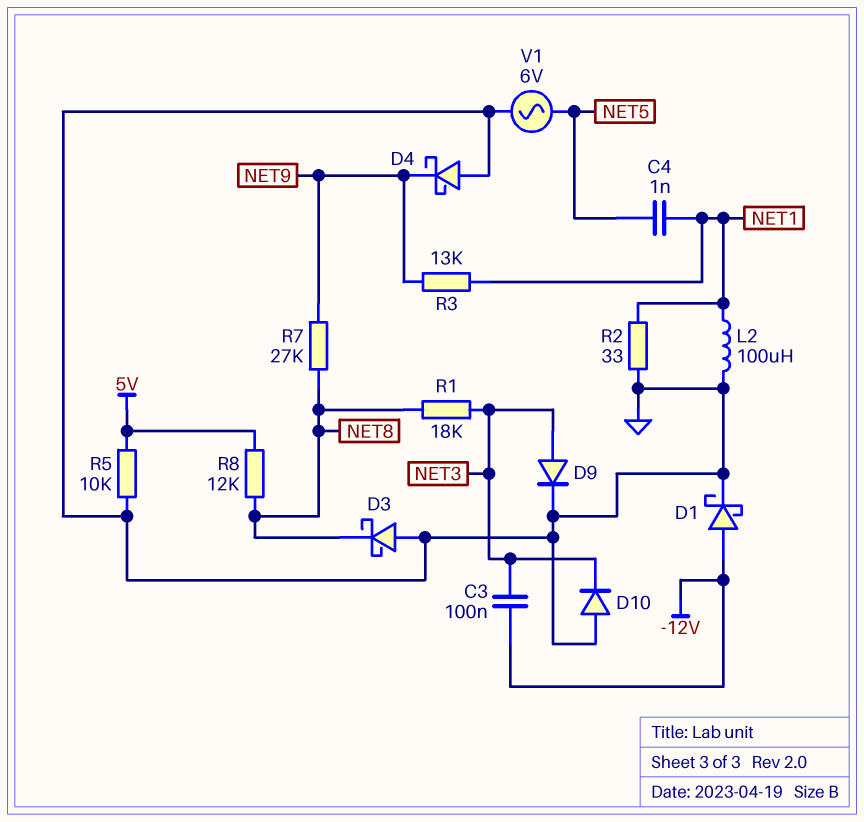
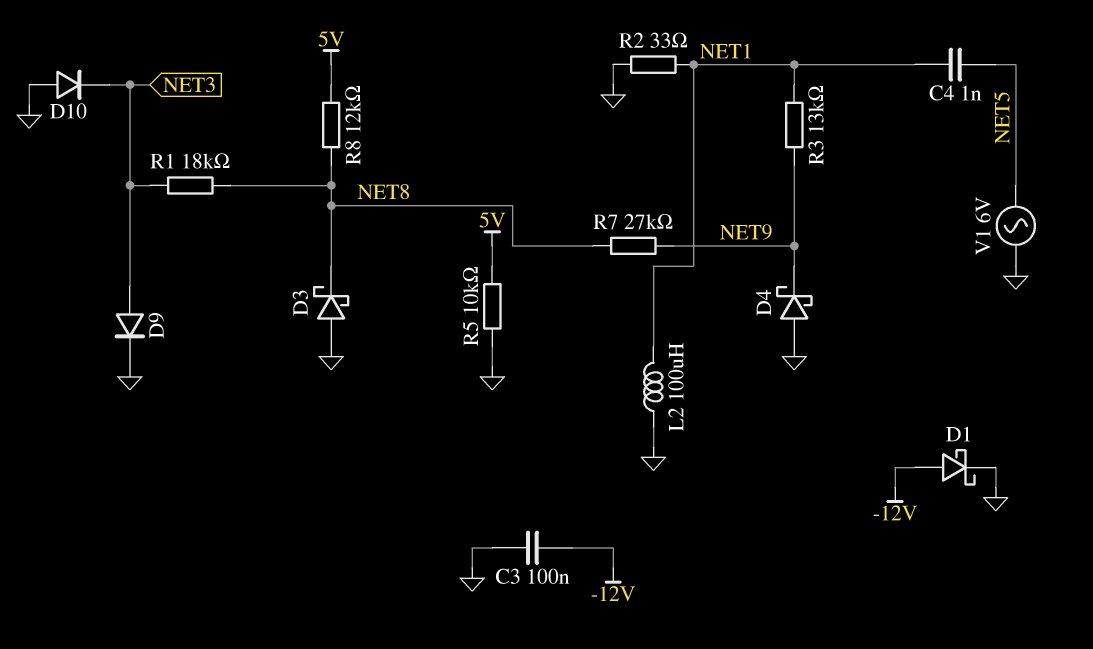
C3: 100nF (-12V, NET3) -> 100nF (-12V, GND)

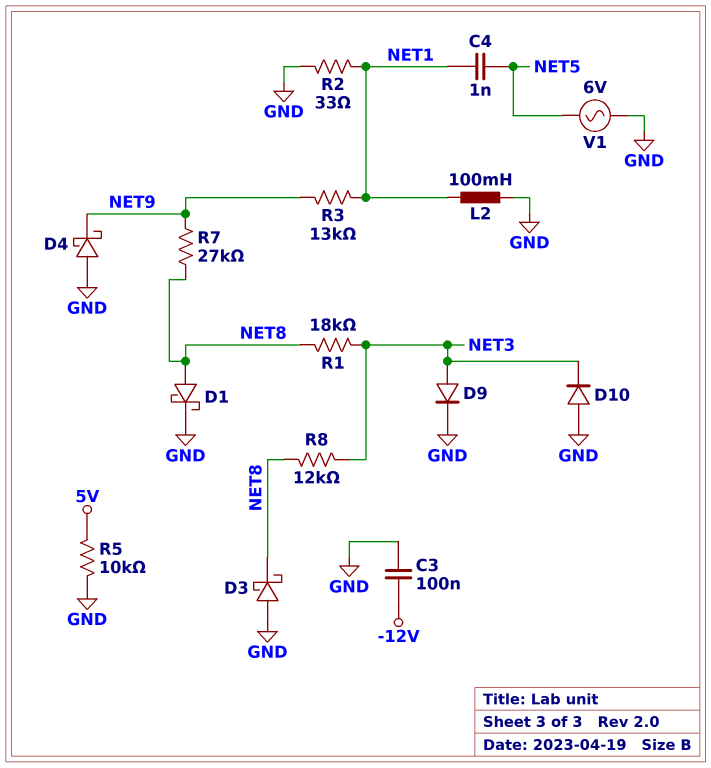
D1: schottky (A -12V, K GND) -> schottky (A NET8, K GND)
L2: 100uH (GND, NET1) -> 100mH (GND, NET1)
R8: 12k (5V, NET8) -> 12k (NET3, NET8)

